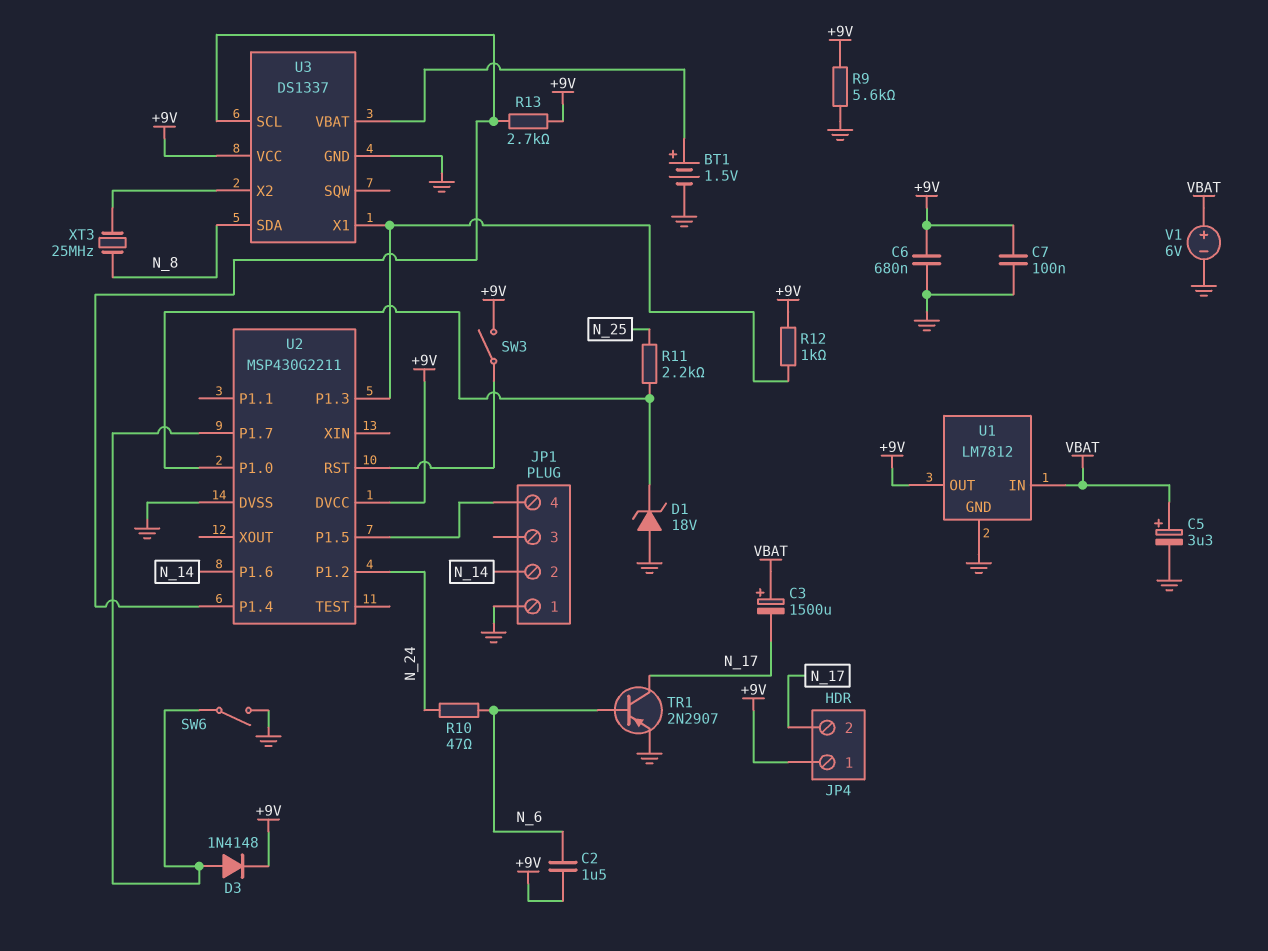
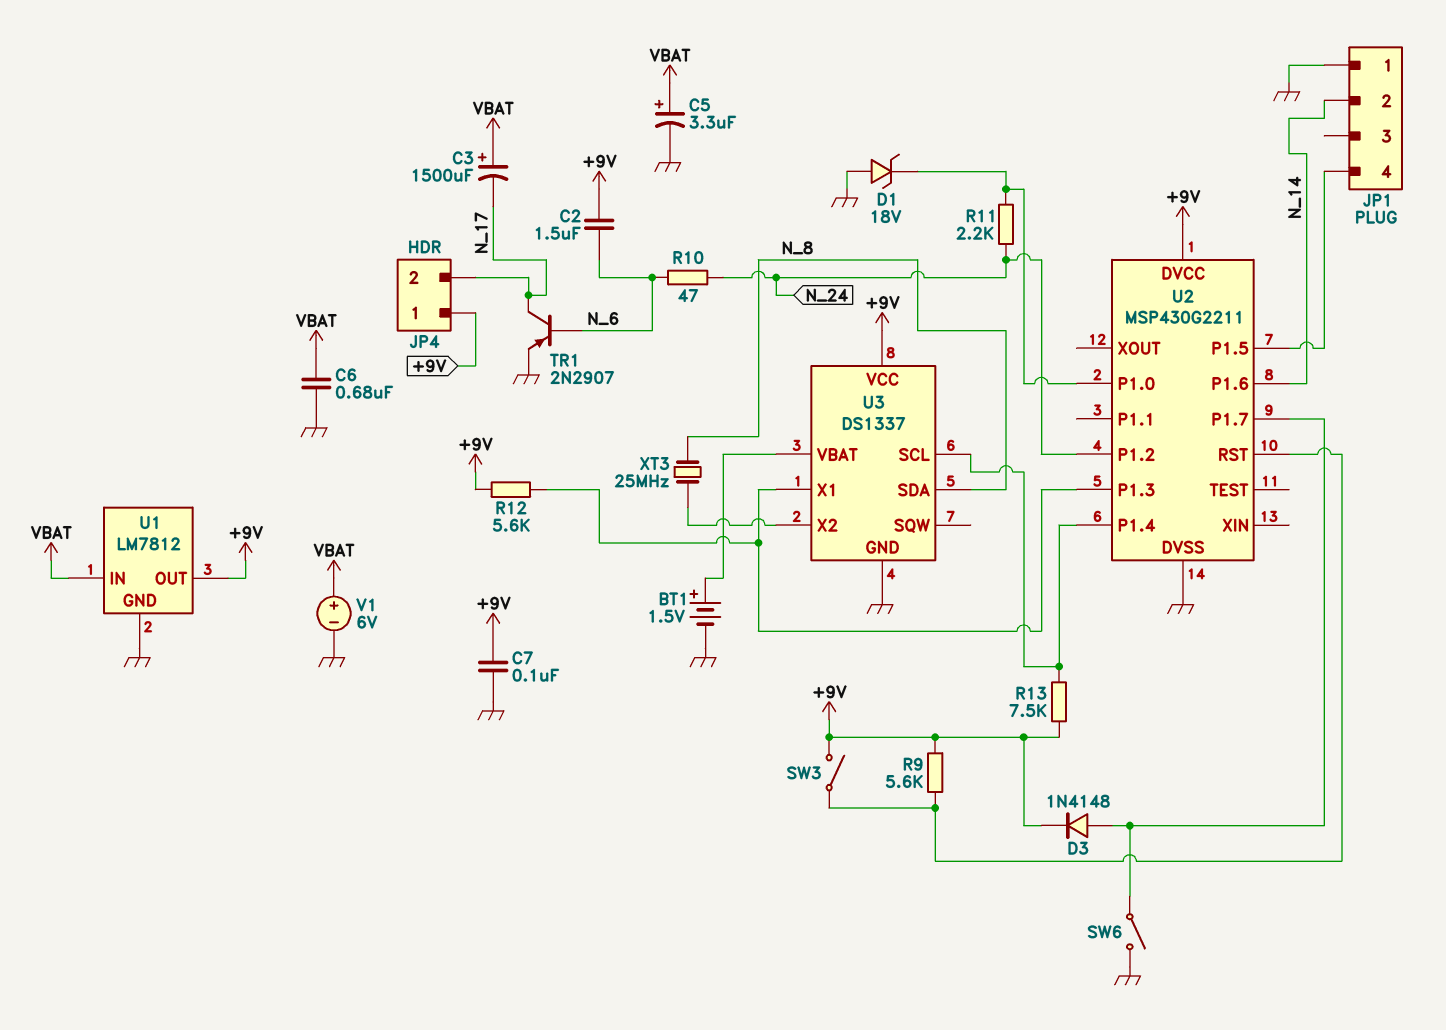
C6: 680nF (+9V, GND) -> 680nF (GND, VBAT)
R9: 5.6k (+9V, GND) -> 5.6k (+9V, U2/RST)
R11: 2.2k (N_25, U2/P1.0) -> 2.2k (N_24, U2/P1.0)
R12: 1k (+9V, U2/P1.3) -> 5.6k (+9V, U2/P1.3)
R13: 2.7k (+9V, U2/P1.4) -> 7.5k (+9V, U2/P1.4)

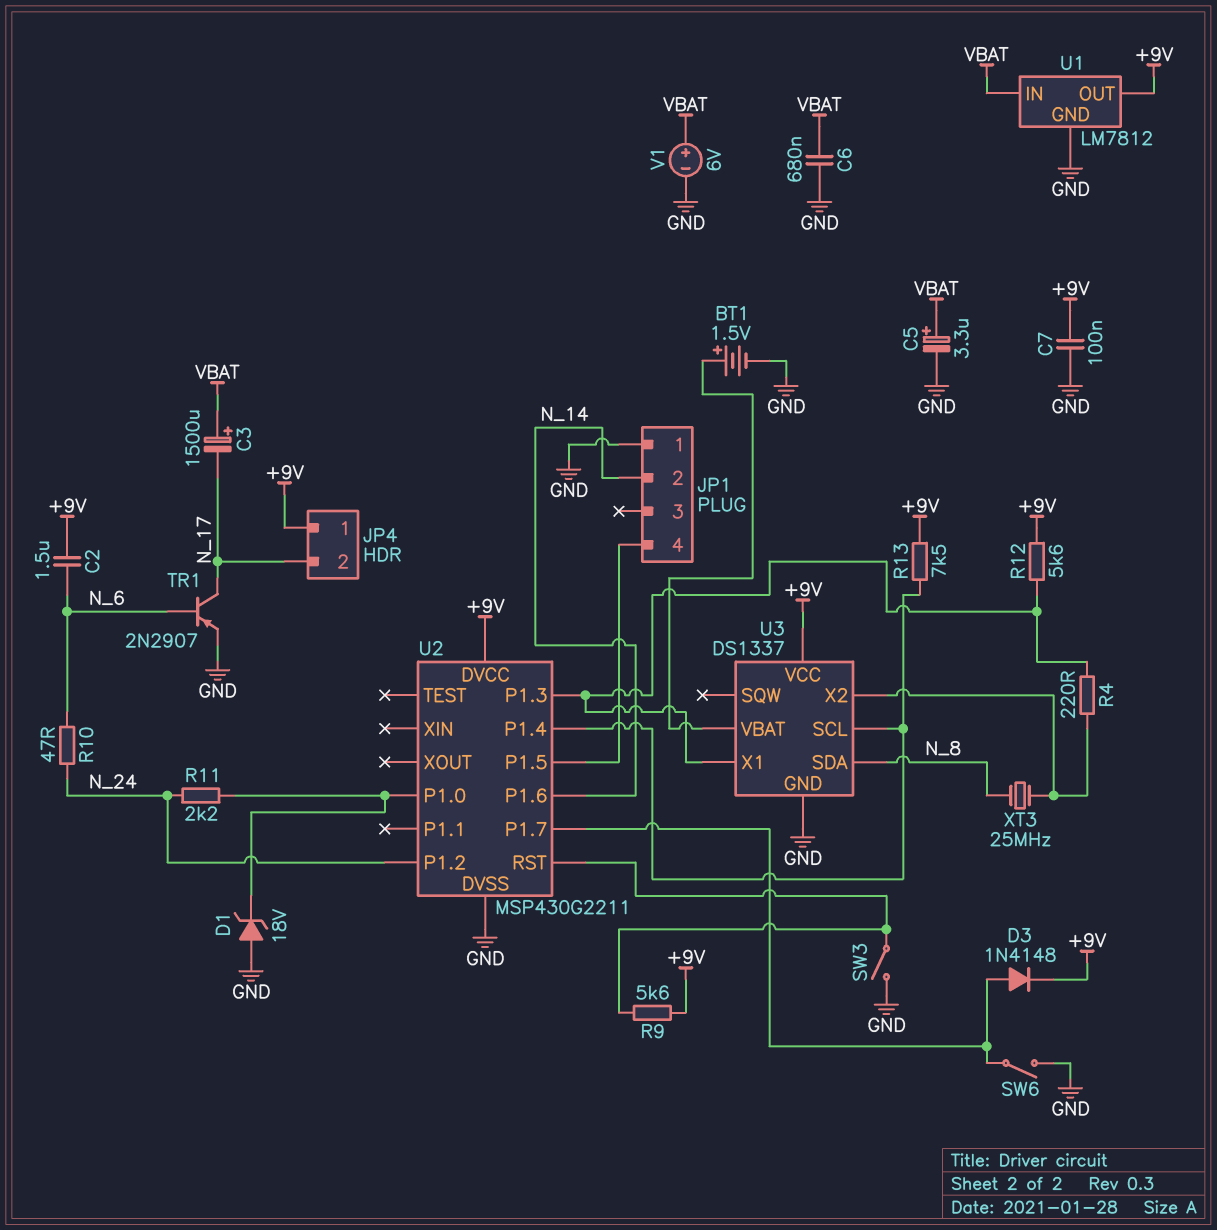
R4: none -> 220 (U2/P1.3, U3/X2)
SW3: switch (+9V, U2/RST) -> switch (GND, U2/RST)

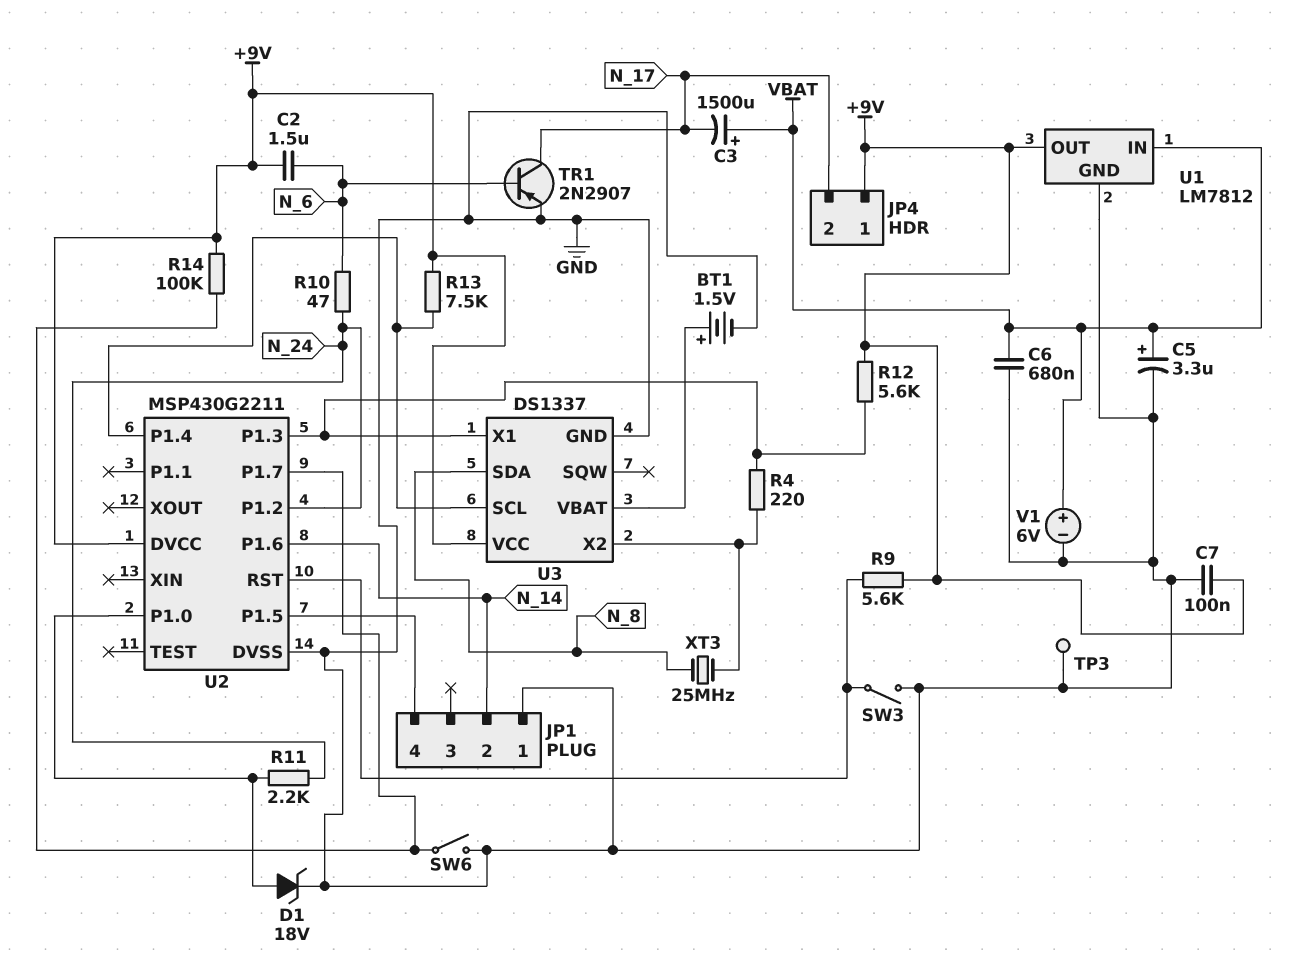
D1: zener 18V (A GND, K U2/P1.0) -> zener 18V (A U2/P1.0, K GND)
D3: diode 1N4148 (A U2/P1.7, K +9V) -> none
R14: none -> 100k (+9V, U2/P1.7)
TP3: none -> test point (GND)

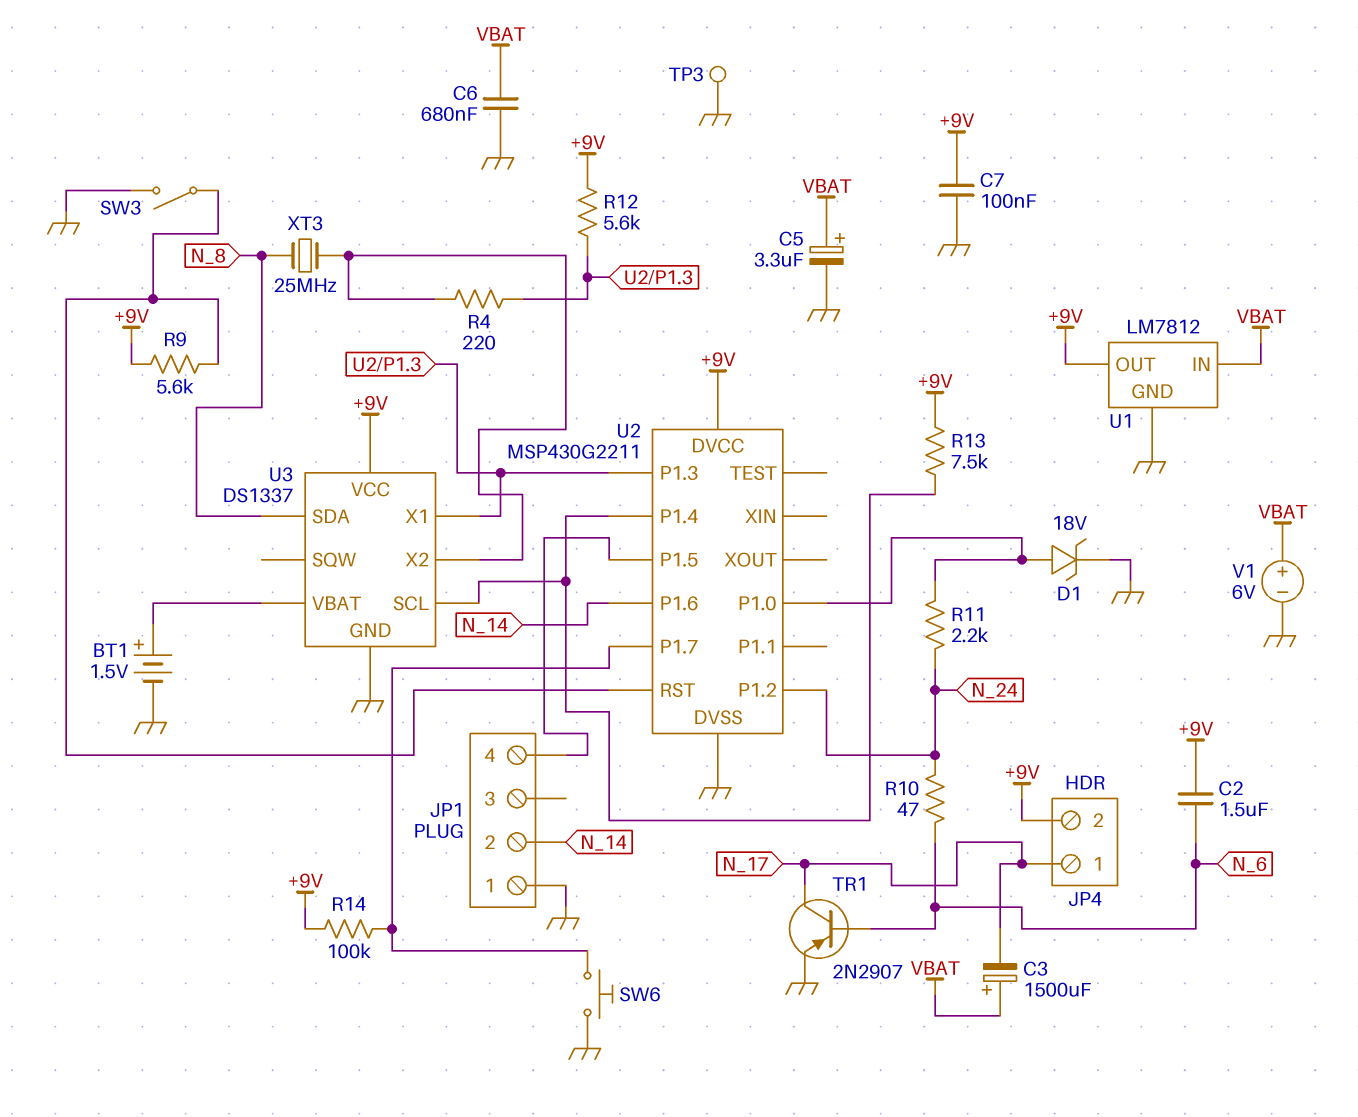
JP4 pin 1: +9V -> N_17
JP4 pin 2: N_17 -> +9V
SW6: switch (GND, U2/P1.7) -> button (GND, U2/P1.7)

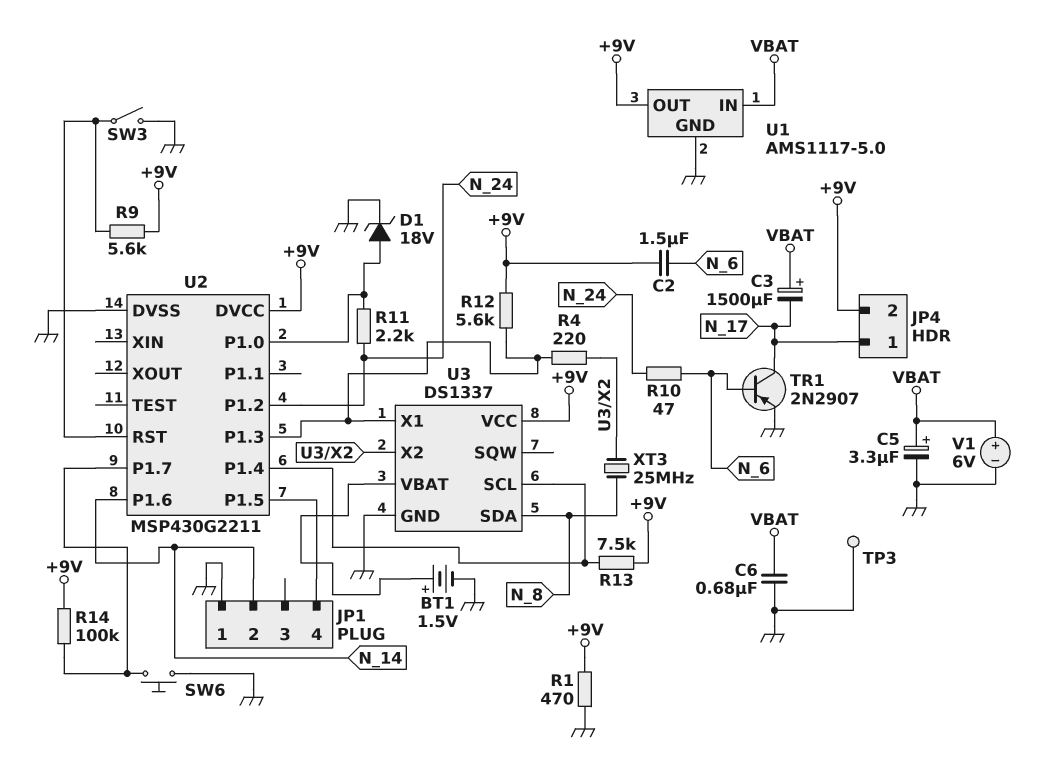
C7: 100nF (+9V, GND) -> none
R1: none -> 470 (+9V, GND)
U1: LM7812 -> AMS1117-5.0

